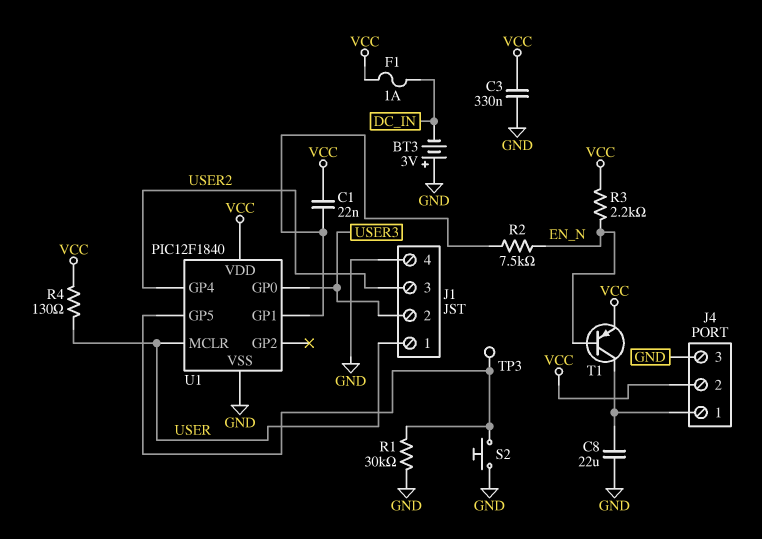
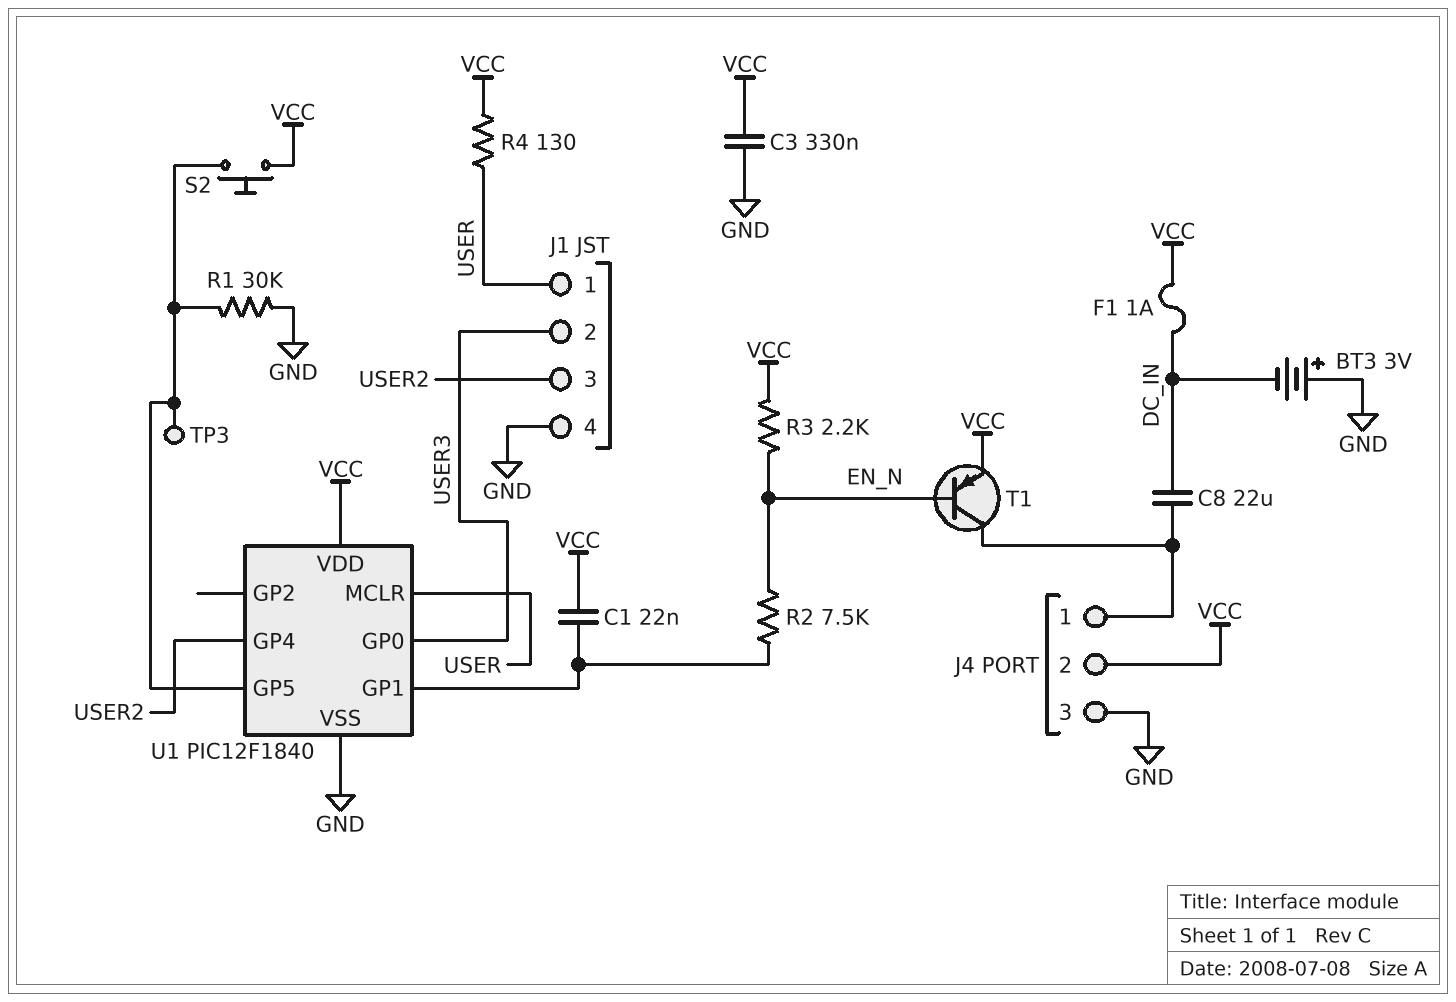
C8: 22uF (GND, J4/1) -> 22uF (DC_IN, J4/1)
S2: button (GND, U1/GP5) -> button (U1/GP5, VCC)

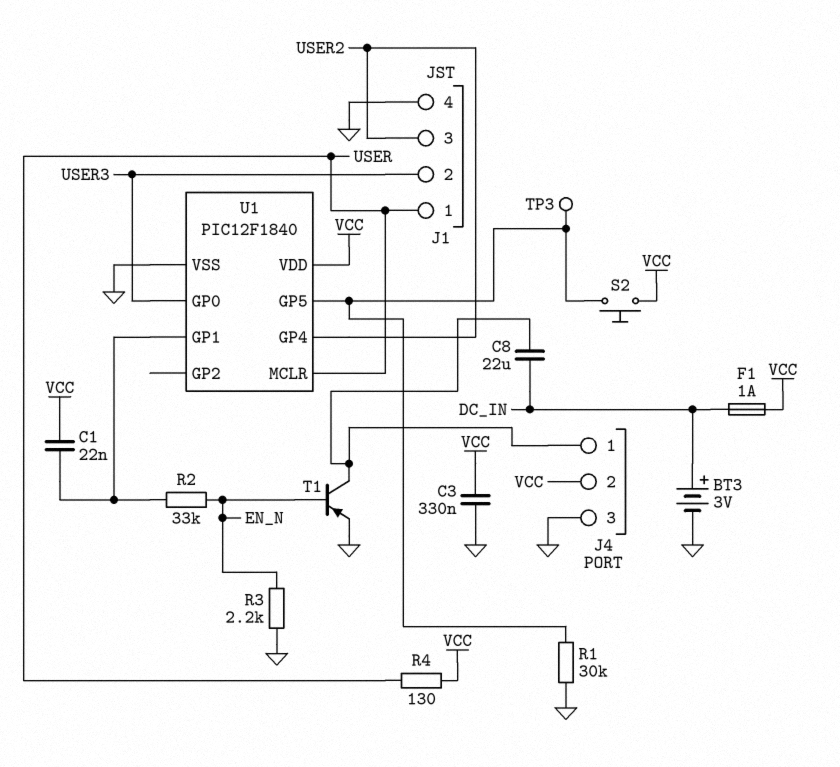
BT3: 3V (plus GND, minus DC_IN) -> 3V (plus DC_IN, minus GND)
R2: 7.5k (EN_N, U1/GP1) -> 33k (EN_N, U1/GP1)
R3: 2.2k (EN_N, VCC) -> 2.2k (EN_N, GND)
T1: PNP (B EN_N, C J4/1, E VCC) -> PNP (B EN_N, C J4/1, E GND)

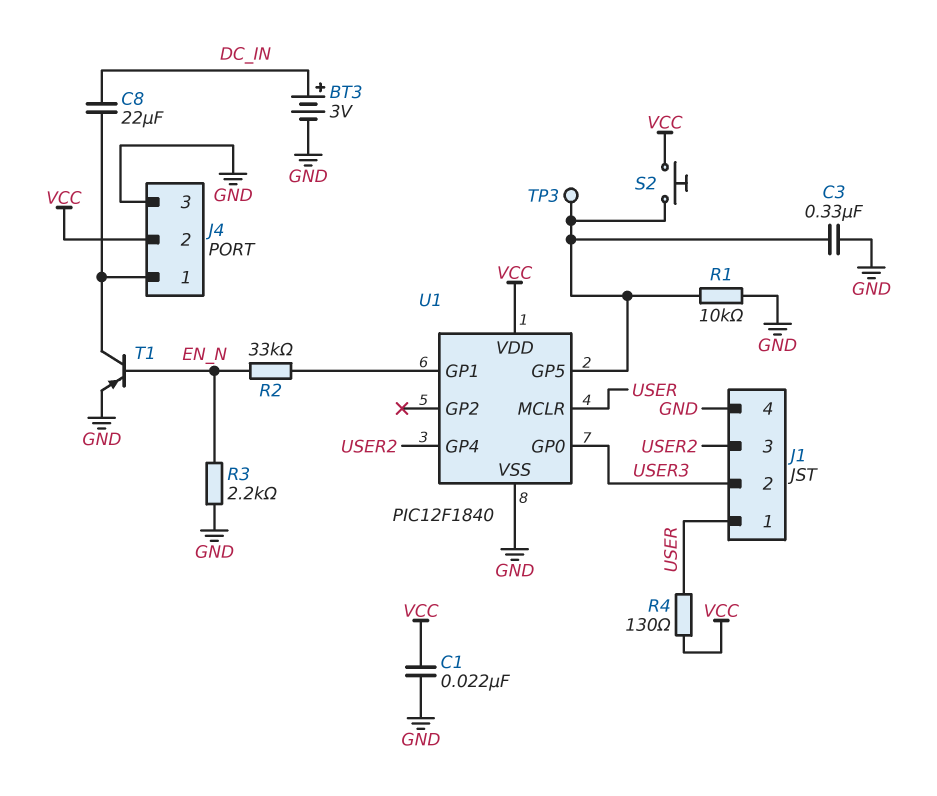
C1: 22nF (U1/GP1, VCC) -> 22nF (GND, VCC)
C3: 330nF (GND, VCC) -> 330nF (GND, U1/GP5)
F1: 1A (DC_IN, VCC) -> none
R1: 30k (GND, U1/GP5) -> 10k (GND, U1/GP5)

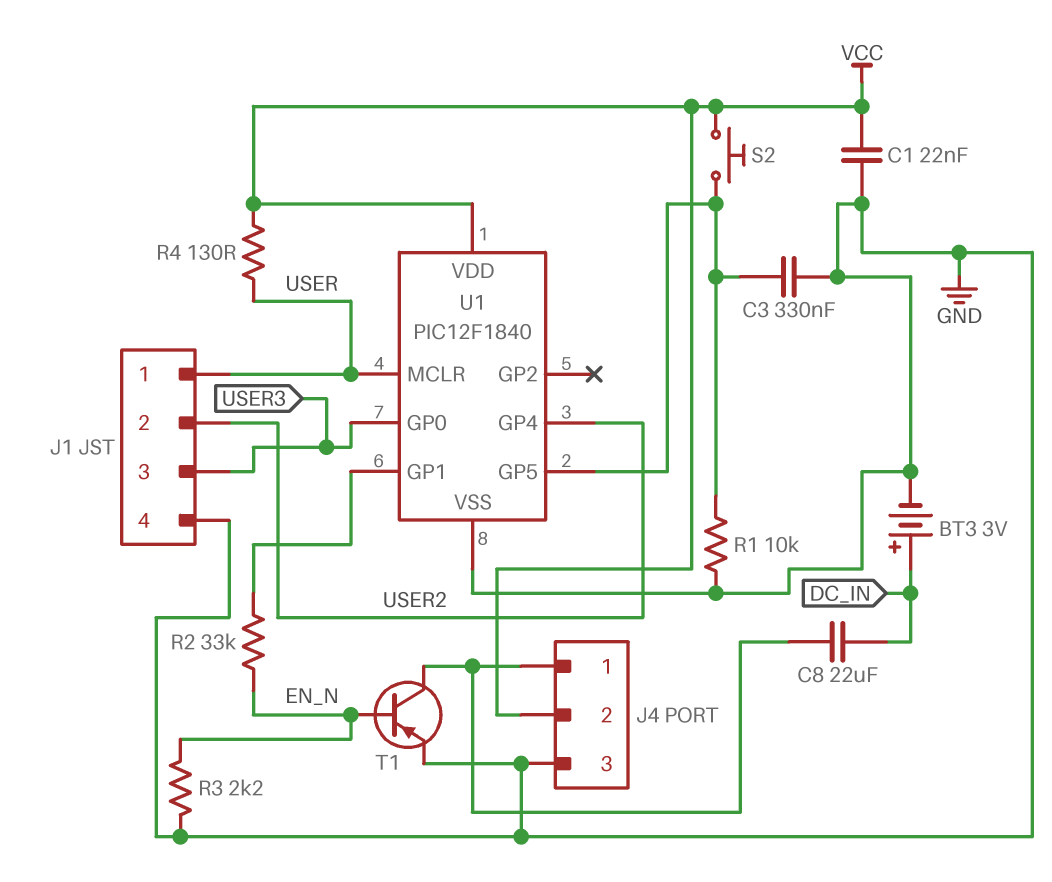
J1 pin 2: USER3 -> USER2
J1 pin 3: USER2 -> USER3
TP3: test point (U1/GP5) -> none

